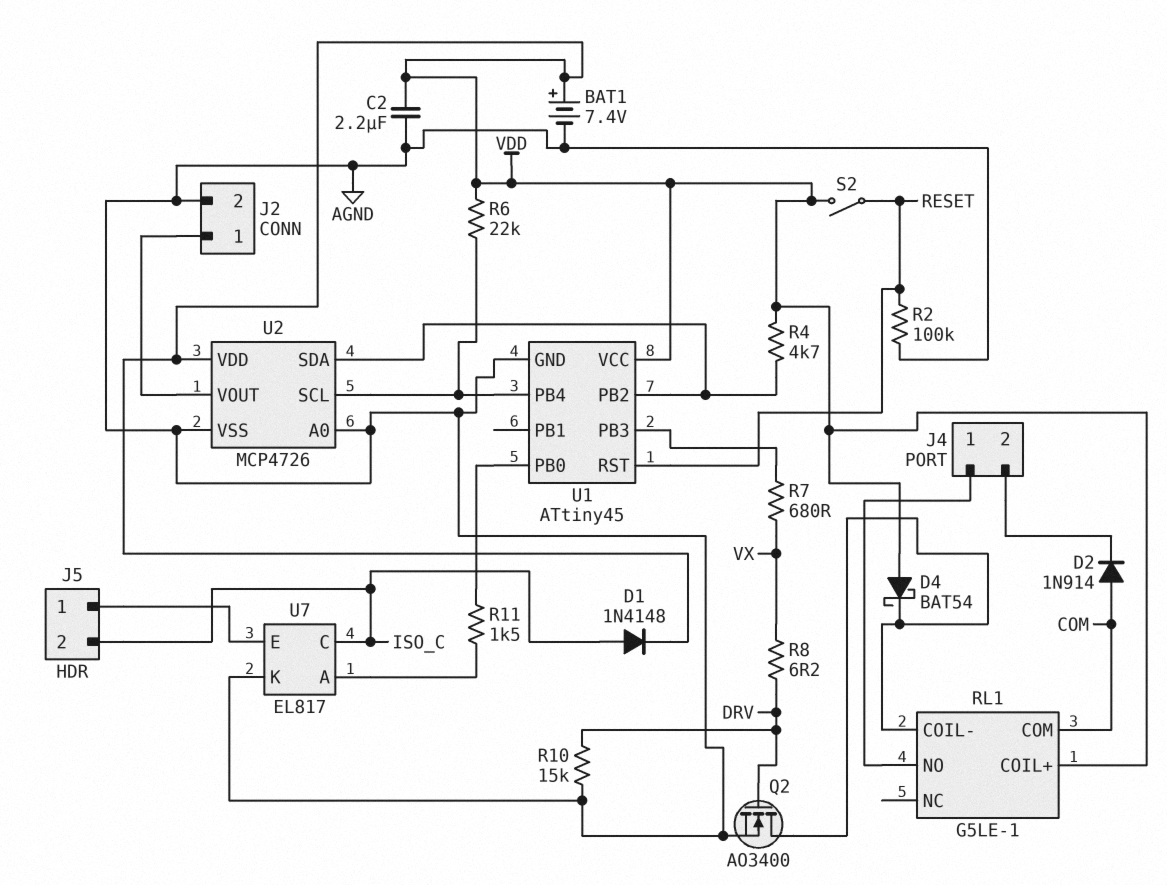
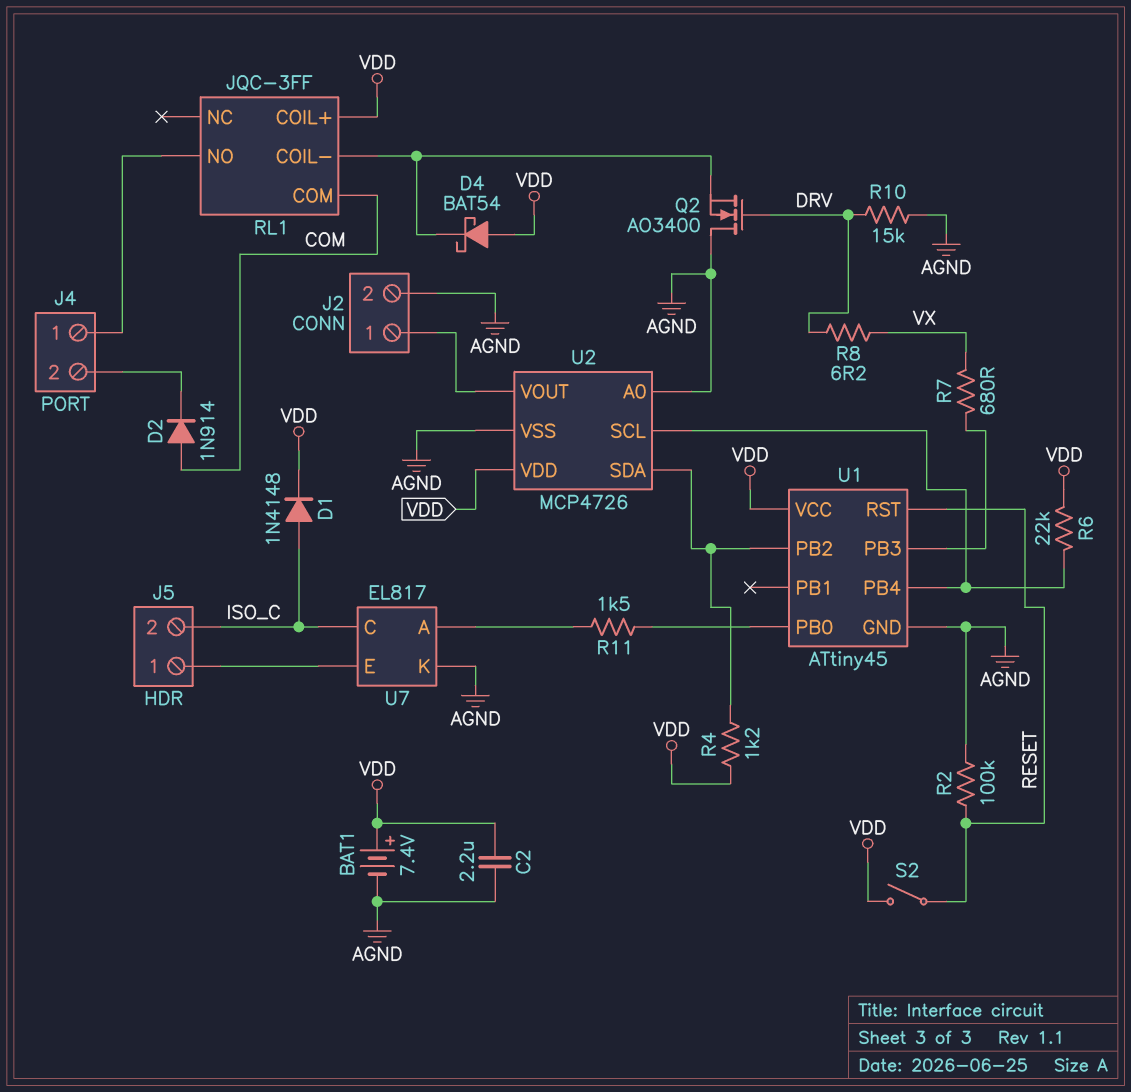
Q2: NMOS AO3400 (G DRV, D RL1/COIL-, S AGND) -> NMOS AO3400 (G DRV, D AGND, S RL1/COIL-)
R4: 4.7k (U1/PB2, VDD) -> 1.2k (U1/PB2, VDD)
RL1: G5LE-1 -> JQC-3FF

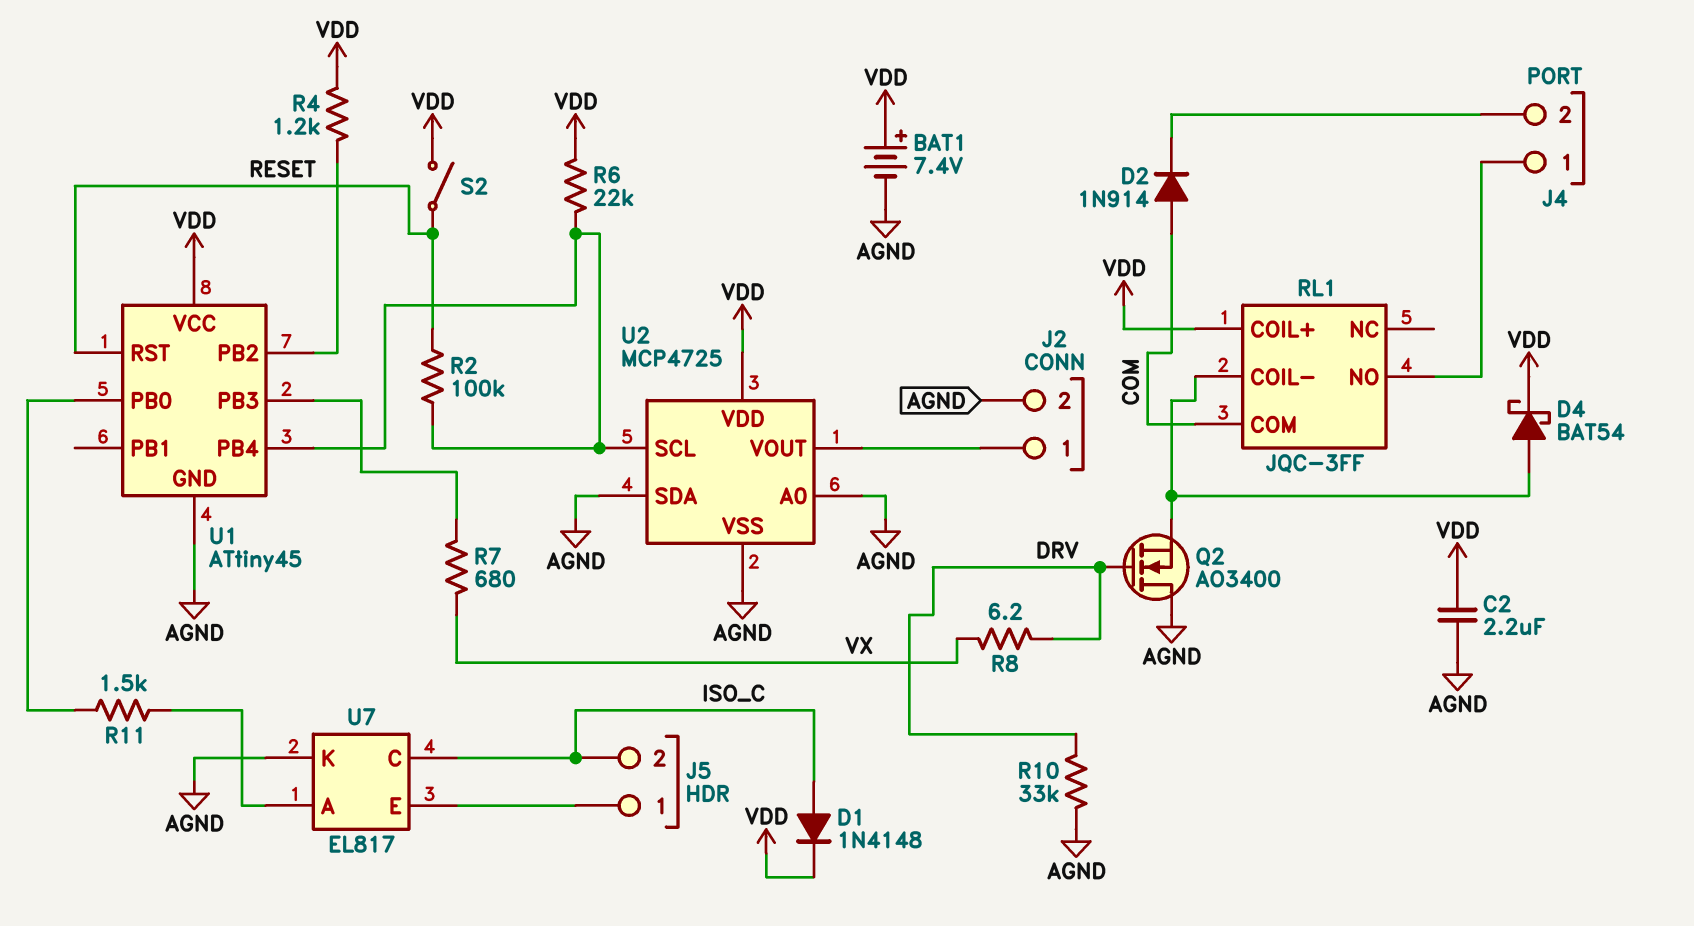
D4: schottky BAT54 (A VDD, K RL1/COIL-) -> schottky BAT54 (A RL1/COIL-, K VDD)
R2: 100k (AGND, RESET) -> 100k (RESET, U1/PB4)
R10: 15k (AGND, DRV) -> 33k (AGND, DRV)
U2: MCP4726 -> MCP4725
U2 pin SDA: U1/PB2 -> AGND

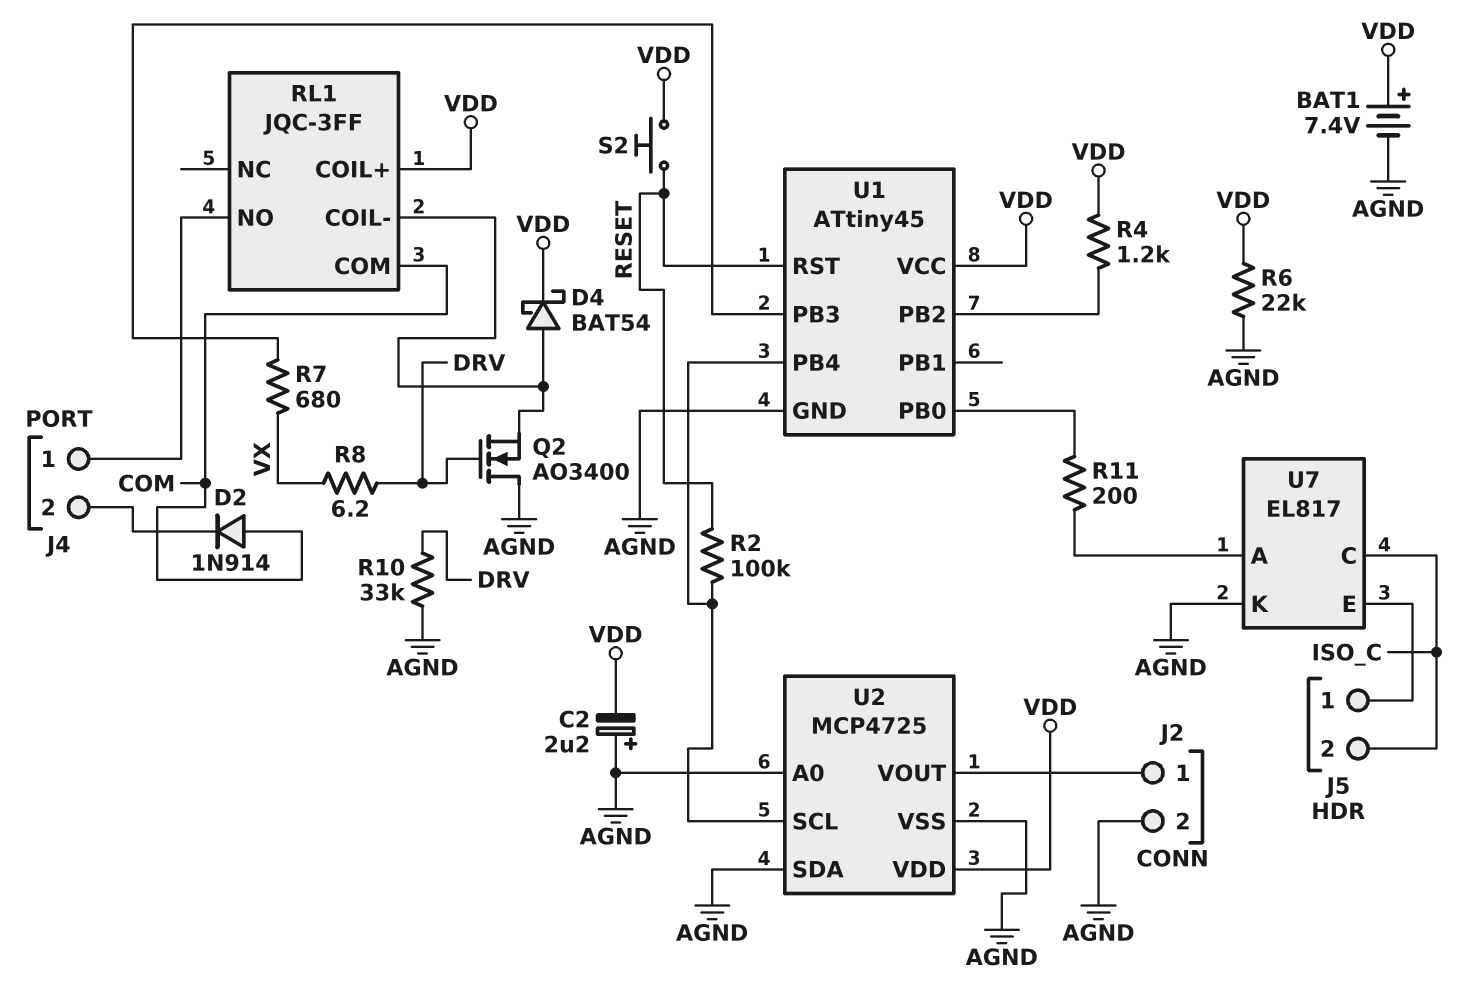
C2: 2.2uF (AGND, VDD) -> 2.2uF (plus AGND, minus VDD)
D1: diode 1N4148 (A ISO_C, K VDD) -> none
R6: 22k (U1/PB4, VDD) -> 22k (AGND, VDD)
R11: 1.5k (U1/PB0, U7/A) -> 200 (U1/PB0, U7/A)
S2: switch (RESET, VDD) -> button (RESET, VDD)

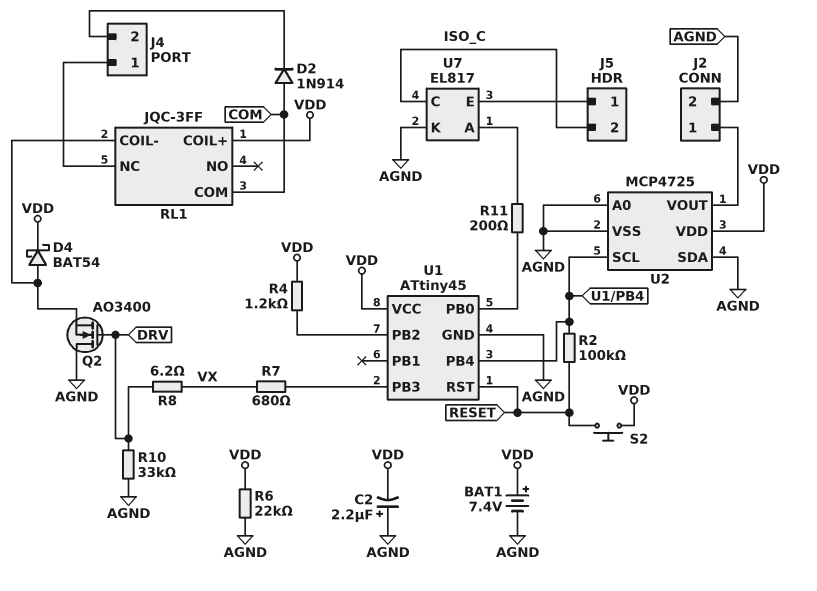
RL1 pin NC: none -> J4/1
RL1 pin NO: J4/1 -> none

